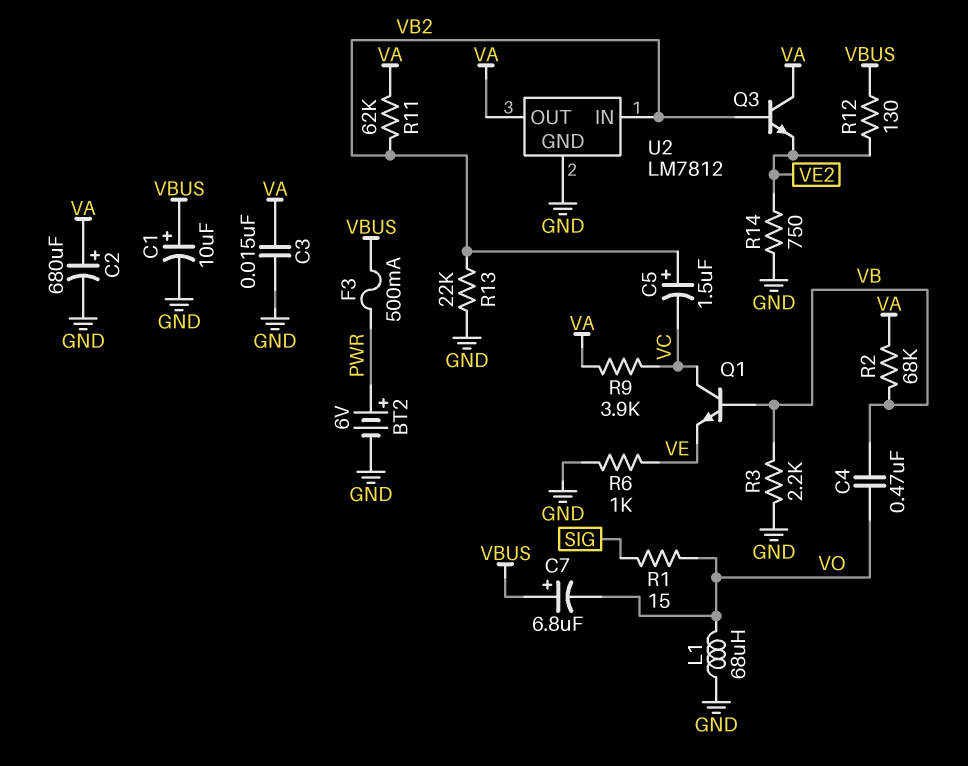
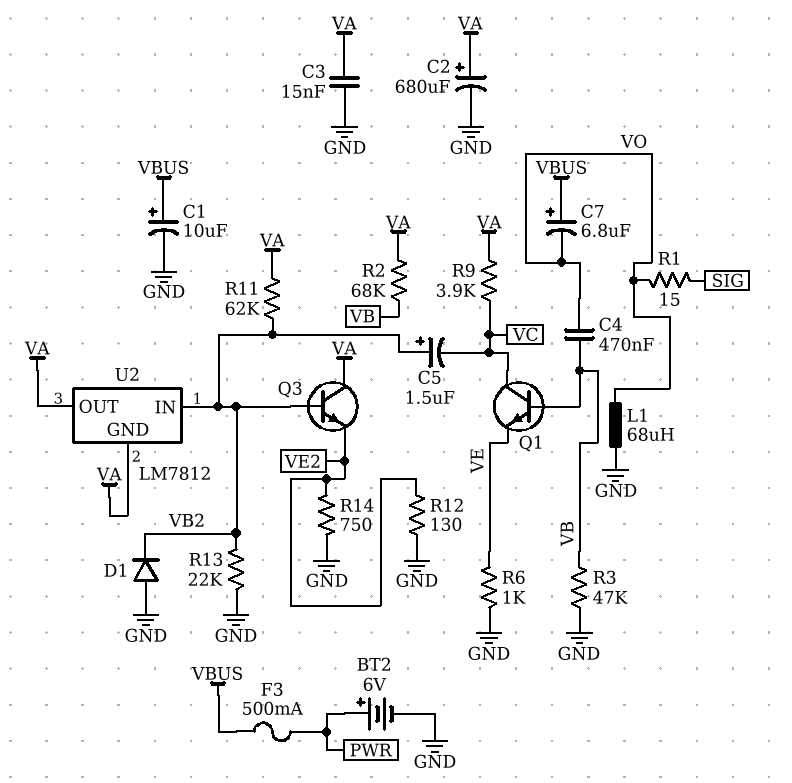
D1: none -> diode (A GND, K VB2)
R3: 2.2k (GND, VB) -> 47k (GND, VB)
R12: 130 (VBUS, VE2) -> 130 (GND, VE2)
U2 pin GND: GND -> VA

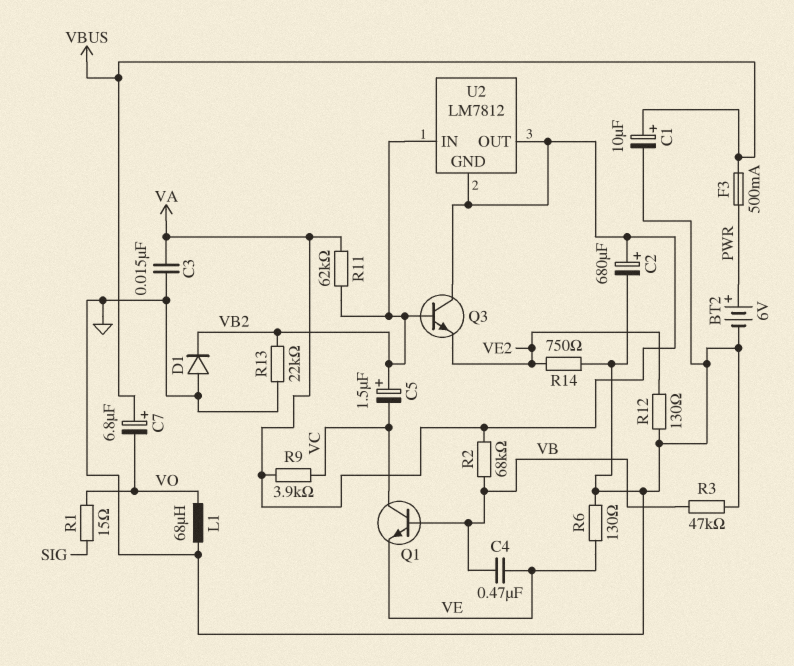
C4: 470nF (VB, VO) -> 470nF (VB, VE)
R6: 1k (GND, VE) -> 130 (GND, VE)

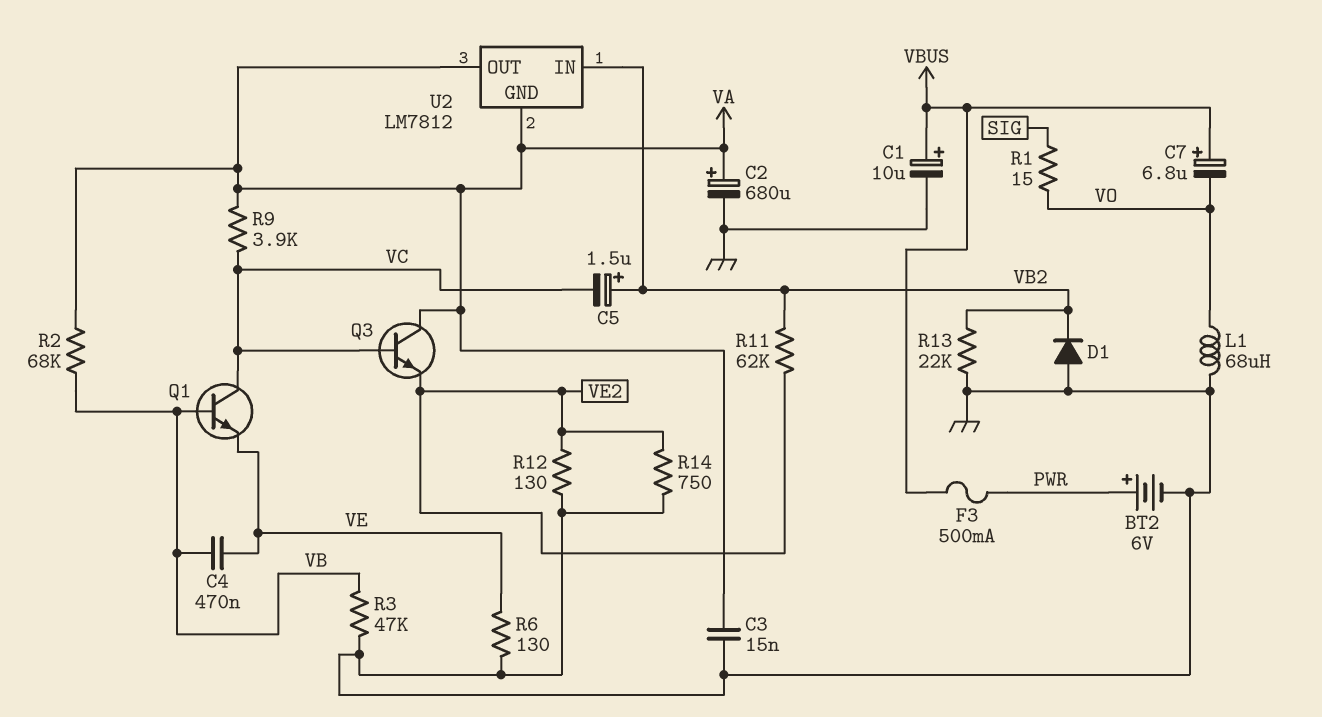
Q3: NPN (B VB2, C VA, E VE2) -> NPN (B VC, C VA, E VE2)
R11: 62k (VA, VB2) -> 62k (VB2, VE2)

